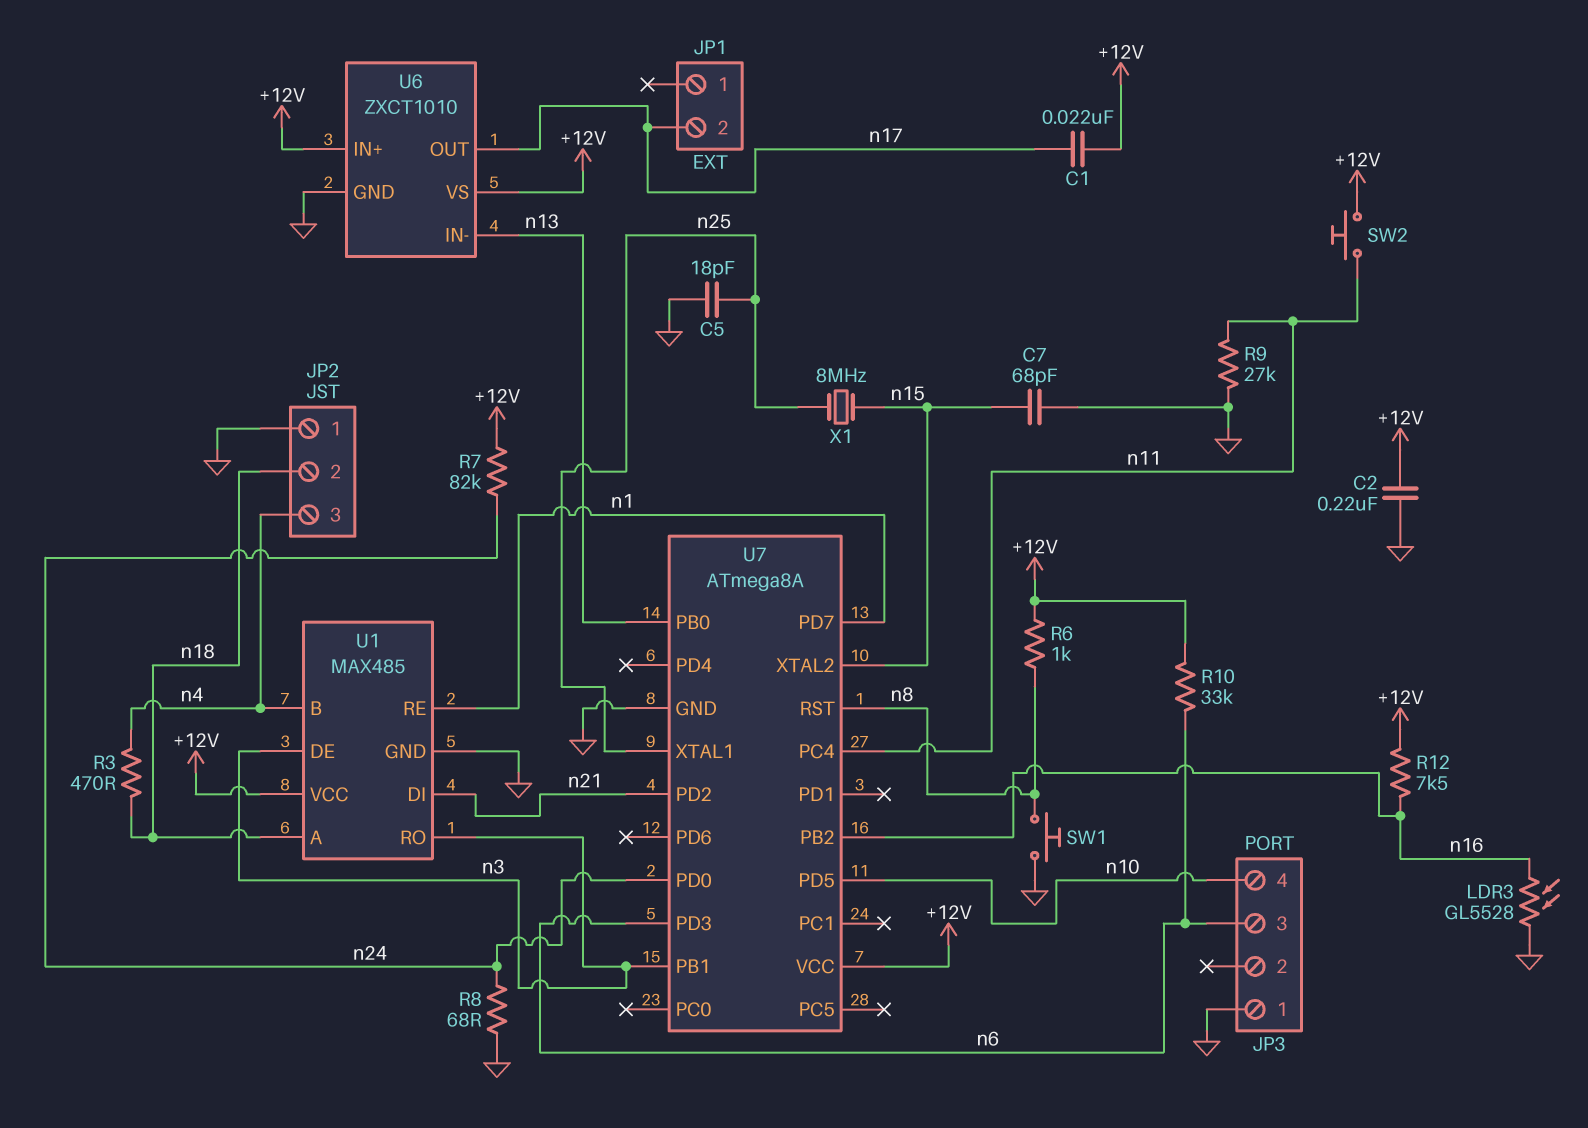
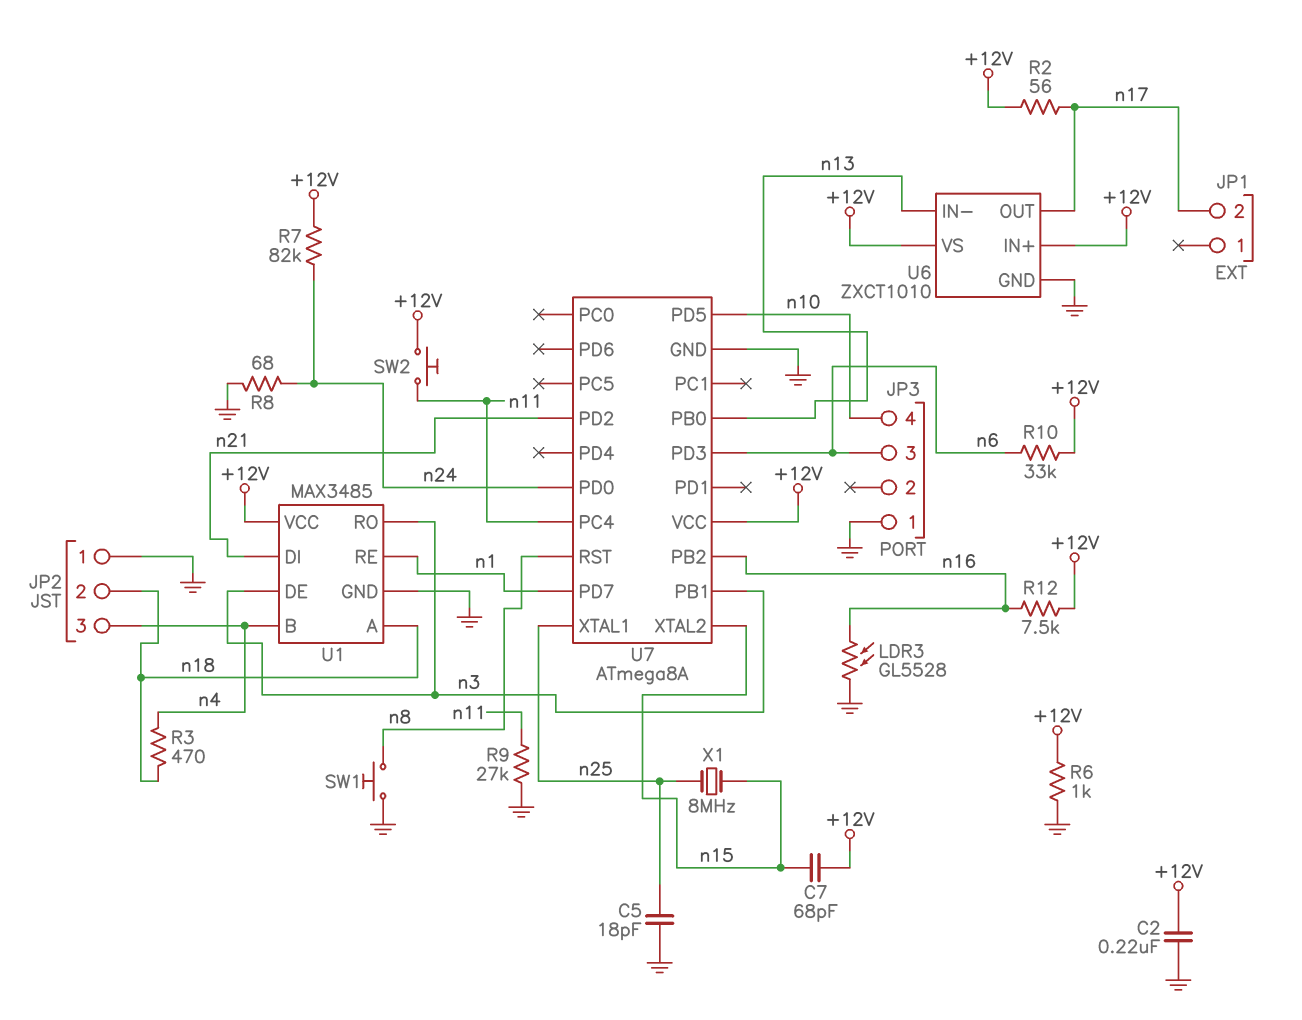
C1: 22nF (+12V, n17) -> none
C7: 68pF (GND, n15) -> 68pF (+12V, n15)
R2: none -> 56 (+12V, n17)
R6: 1k (+12V, n8) -> 1k (+12V, GND)
U1: MAX485 -> MAX3485

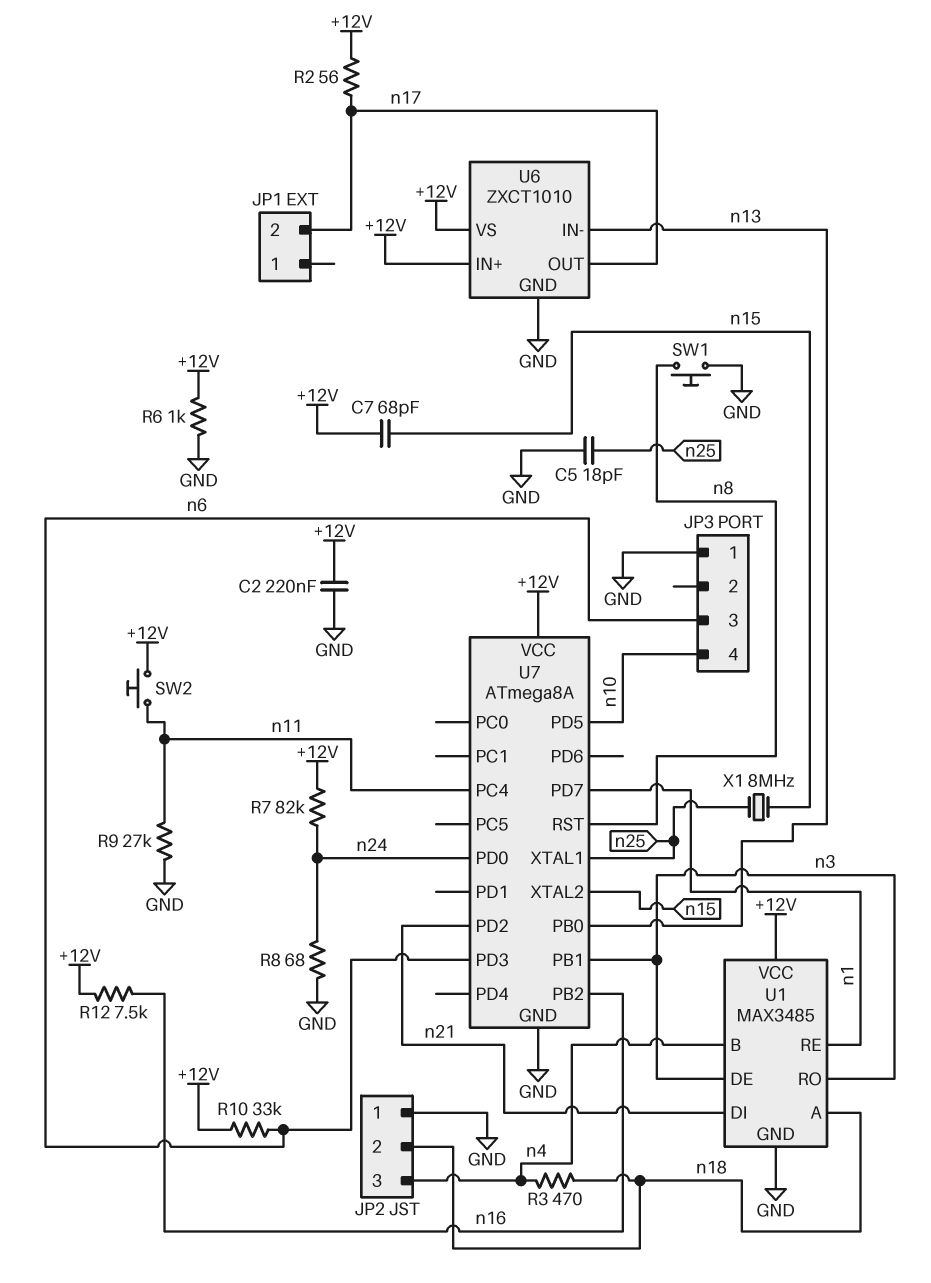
LDR3: GL5528 (GND, n16) -> none

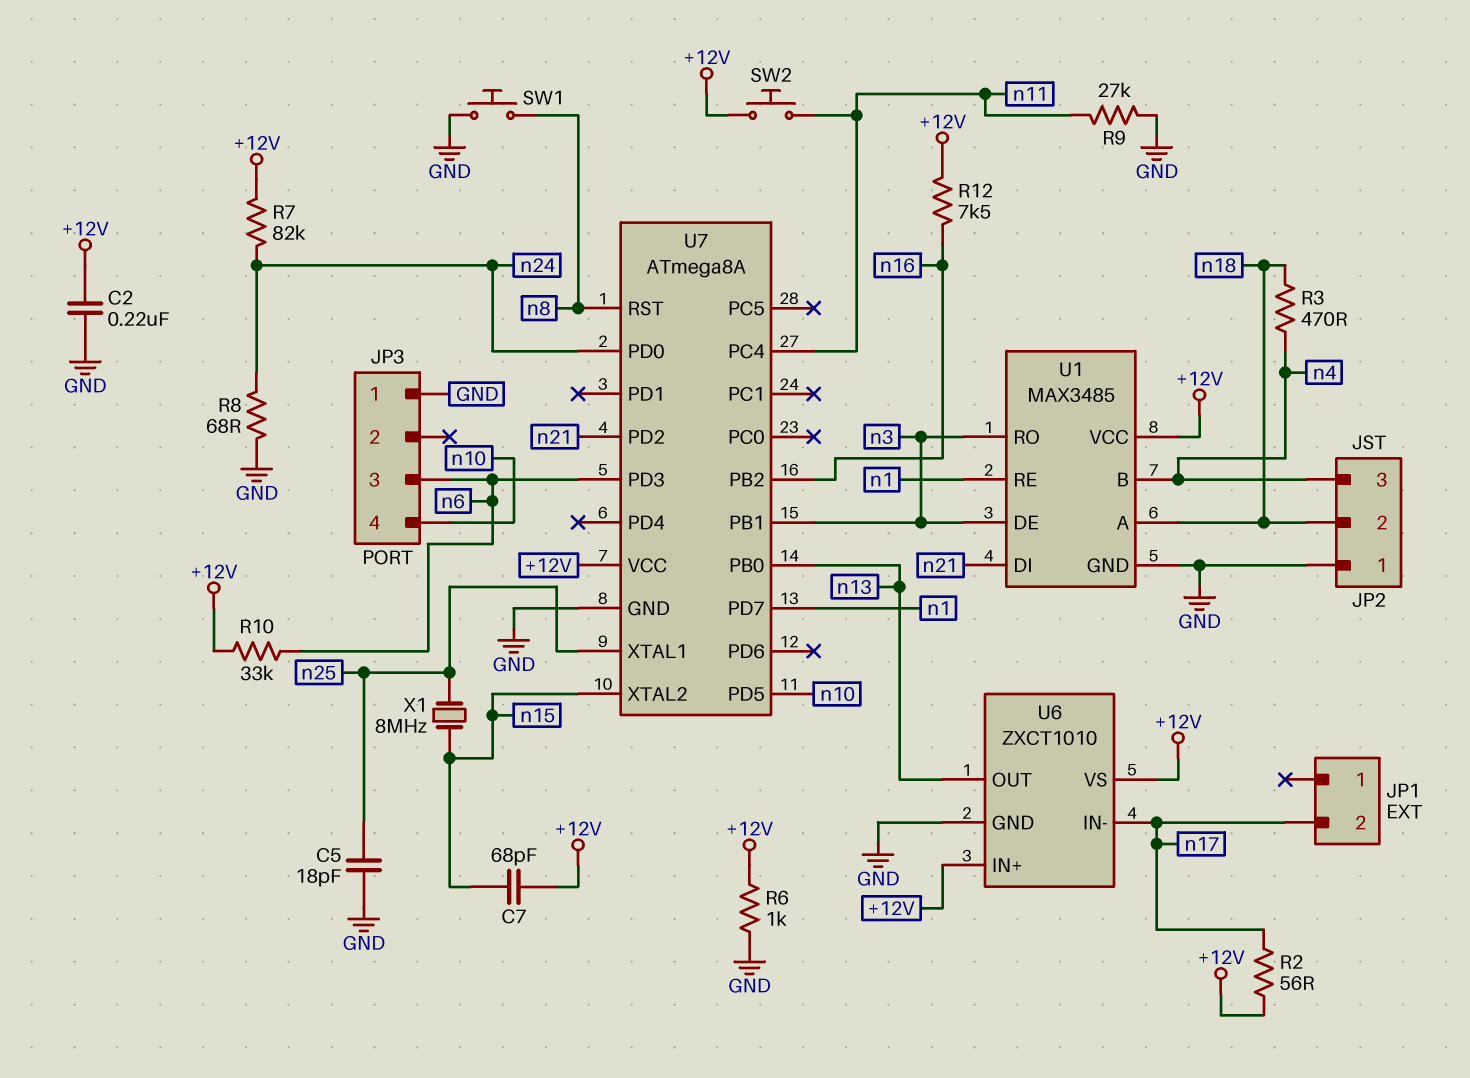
U6 pin IN-: n13 -> n17
U6 pin OUT: n17 -> n13

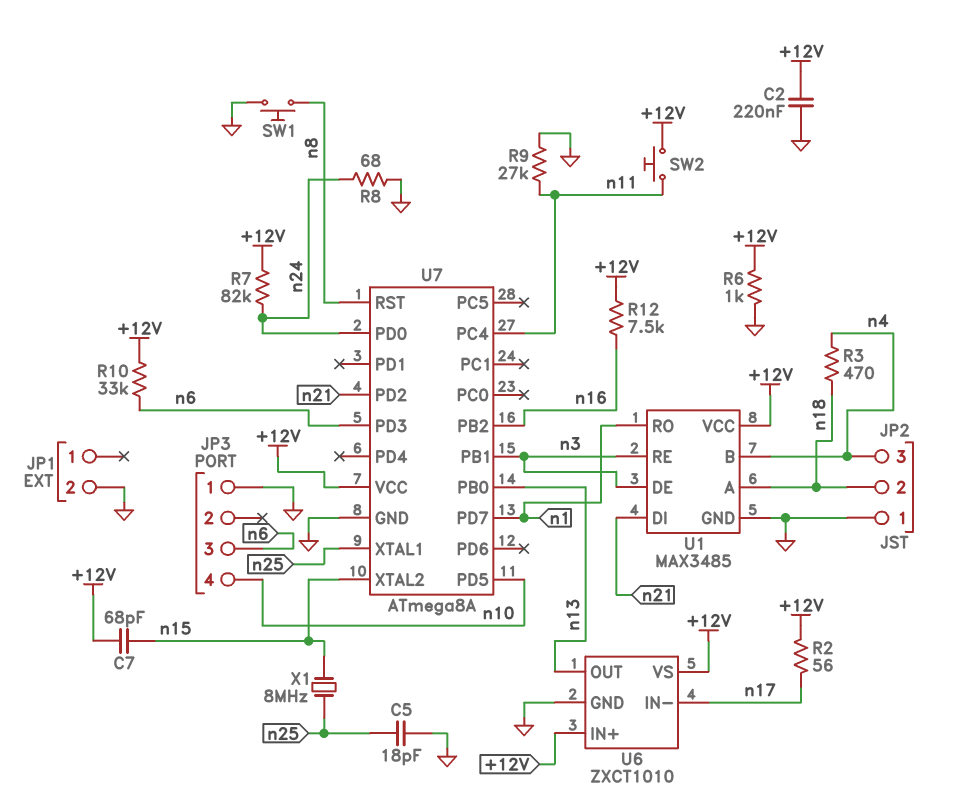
JP1 pin 2: n17 -> GND
U1 pin RE: n1 -> n3
U1 pin RO: n3 -> n1

